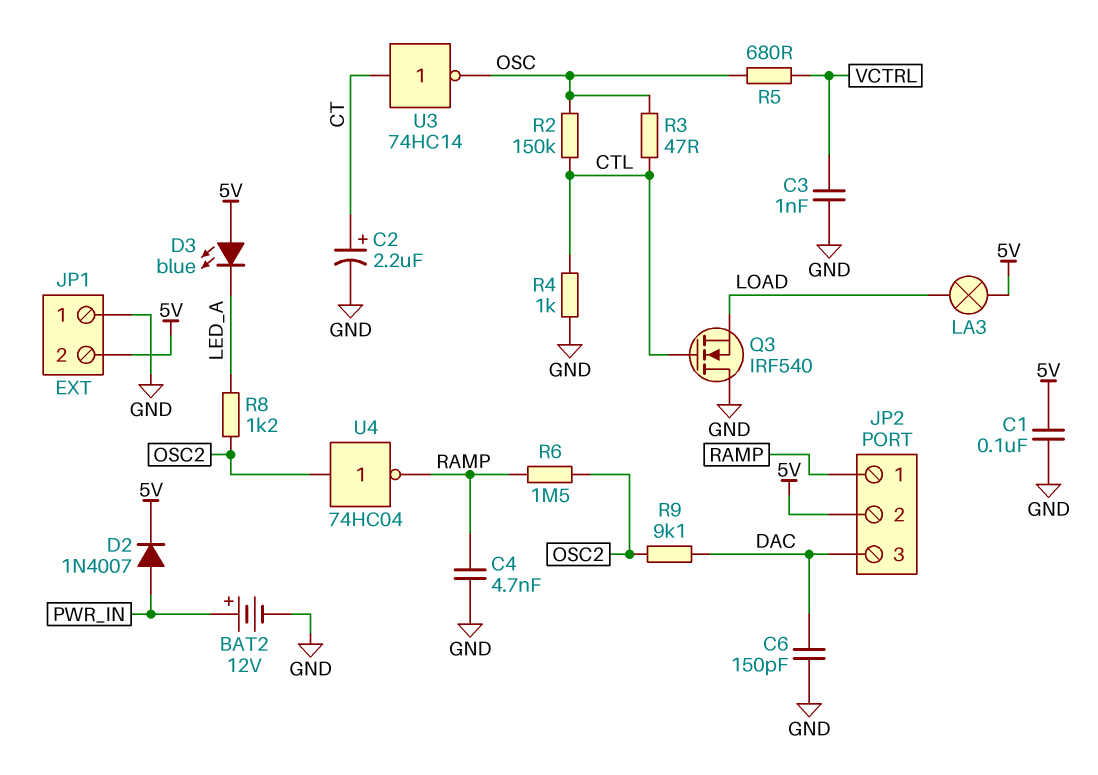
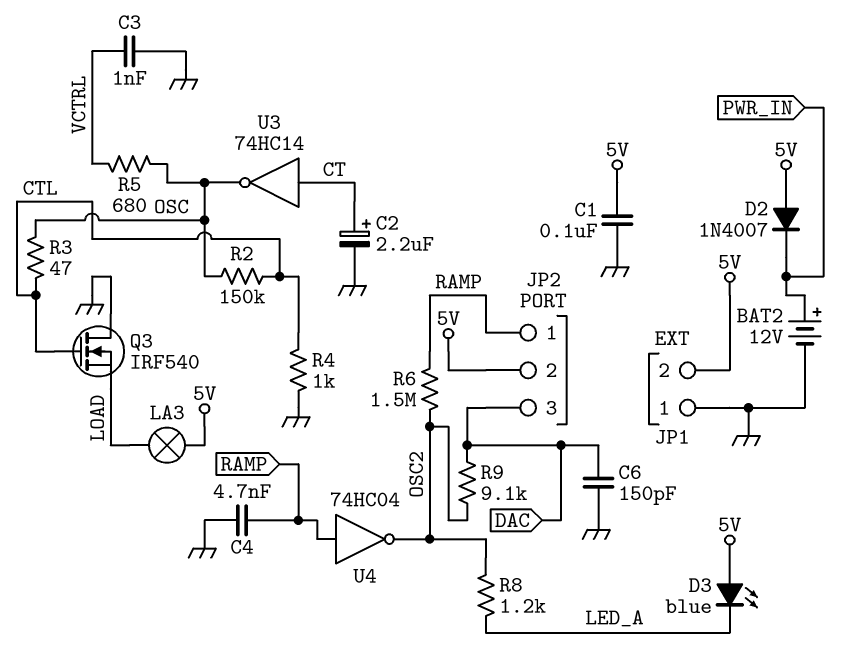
D2: diode 1N4007 (A PWR_IN, K 5V) -> diode 1N4007 (A 5V, K PWR_IN)
U4: NOT 74HC04 (in OSC2, out RAMP) -> NOT 74HC04 (in RAMP, out OSC2)

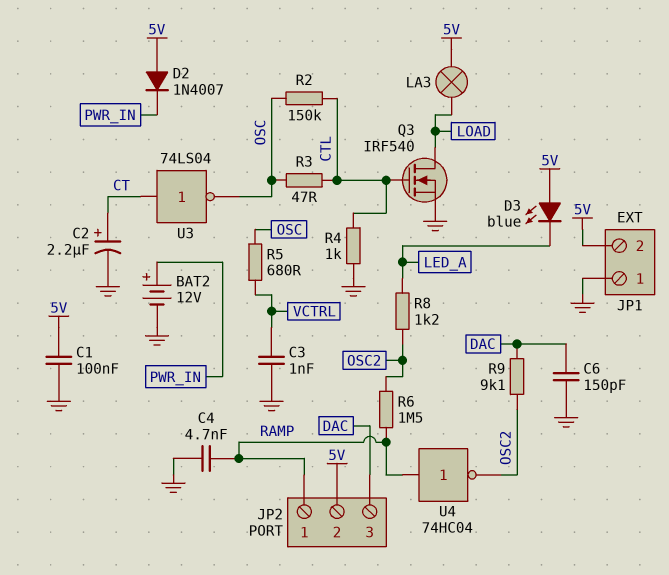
Q3: NMOS IRF540 (G CTL, D GND, S LOAD) -> NMOS IRF540 (G CTL, D LOAD, S GND)
U3: NOT 74HC14 (in CT, out OSC) -> NOT 74LS04 (in CT, out OSC)

